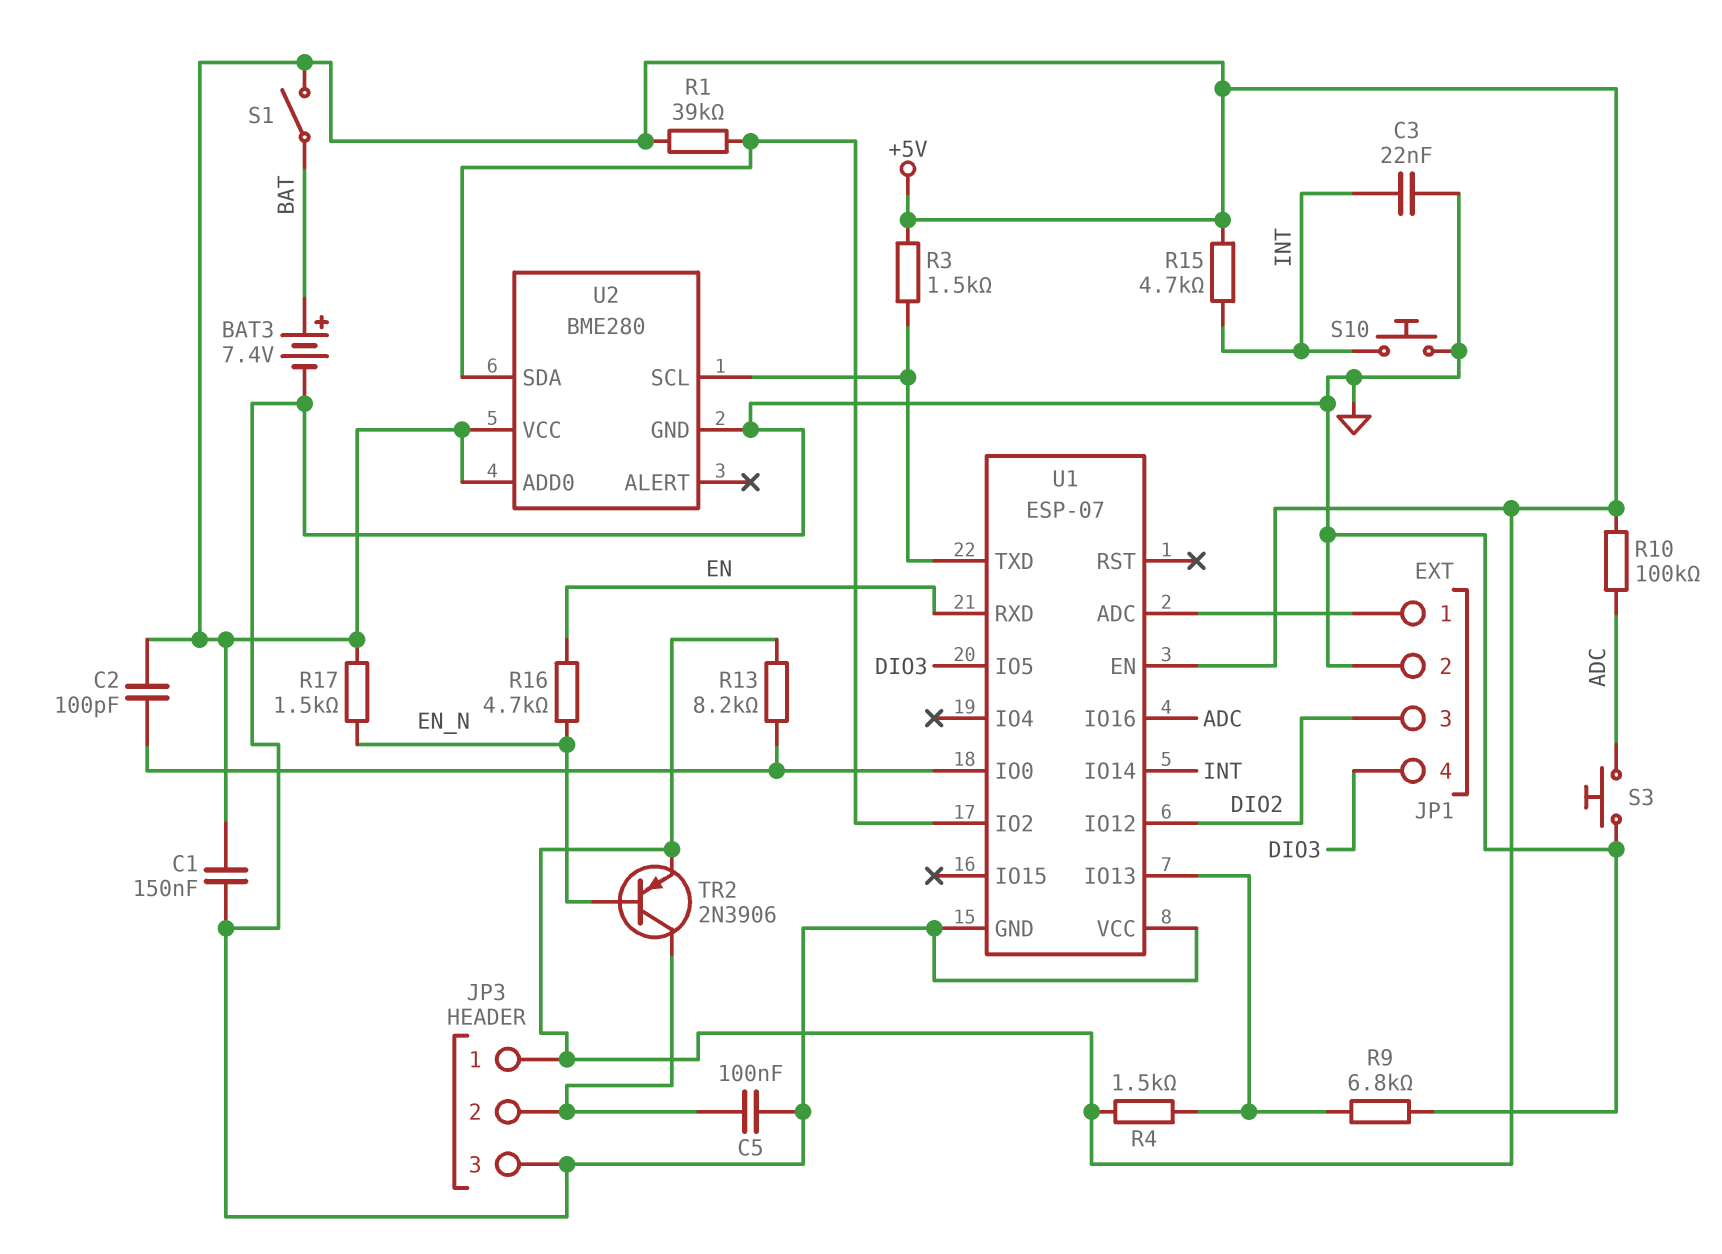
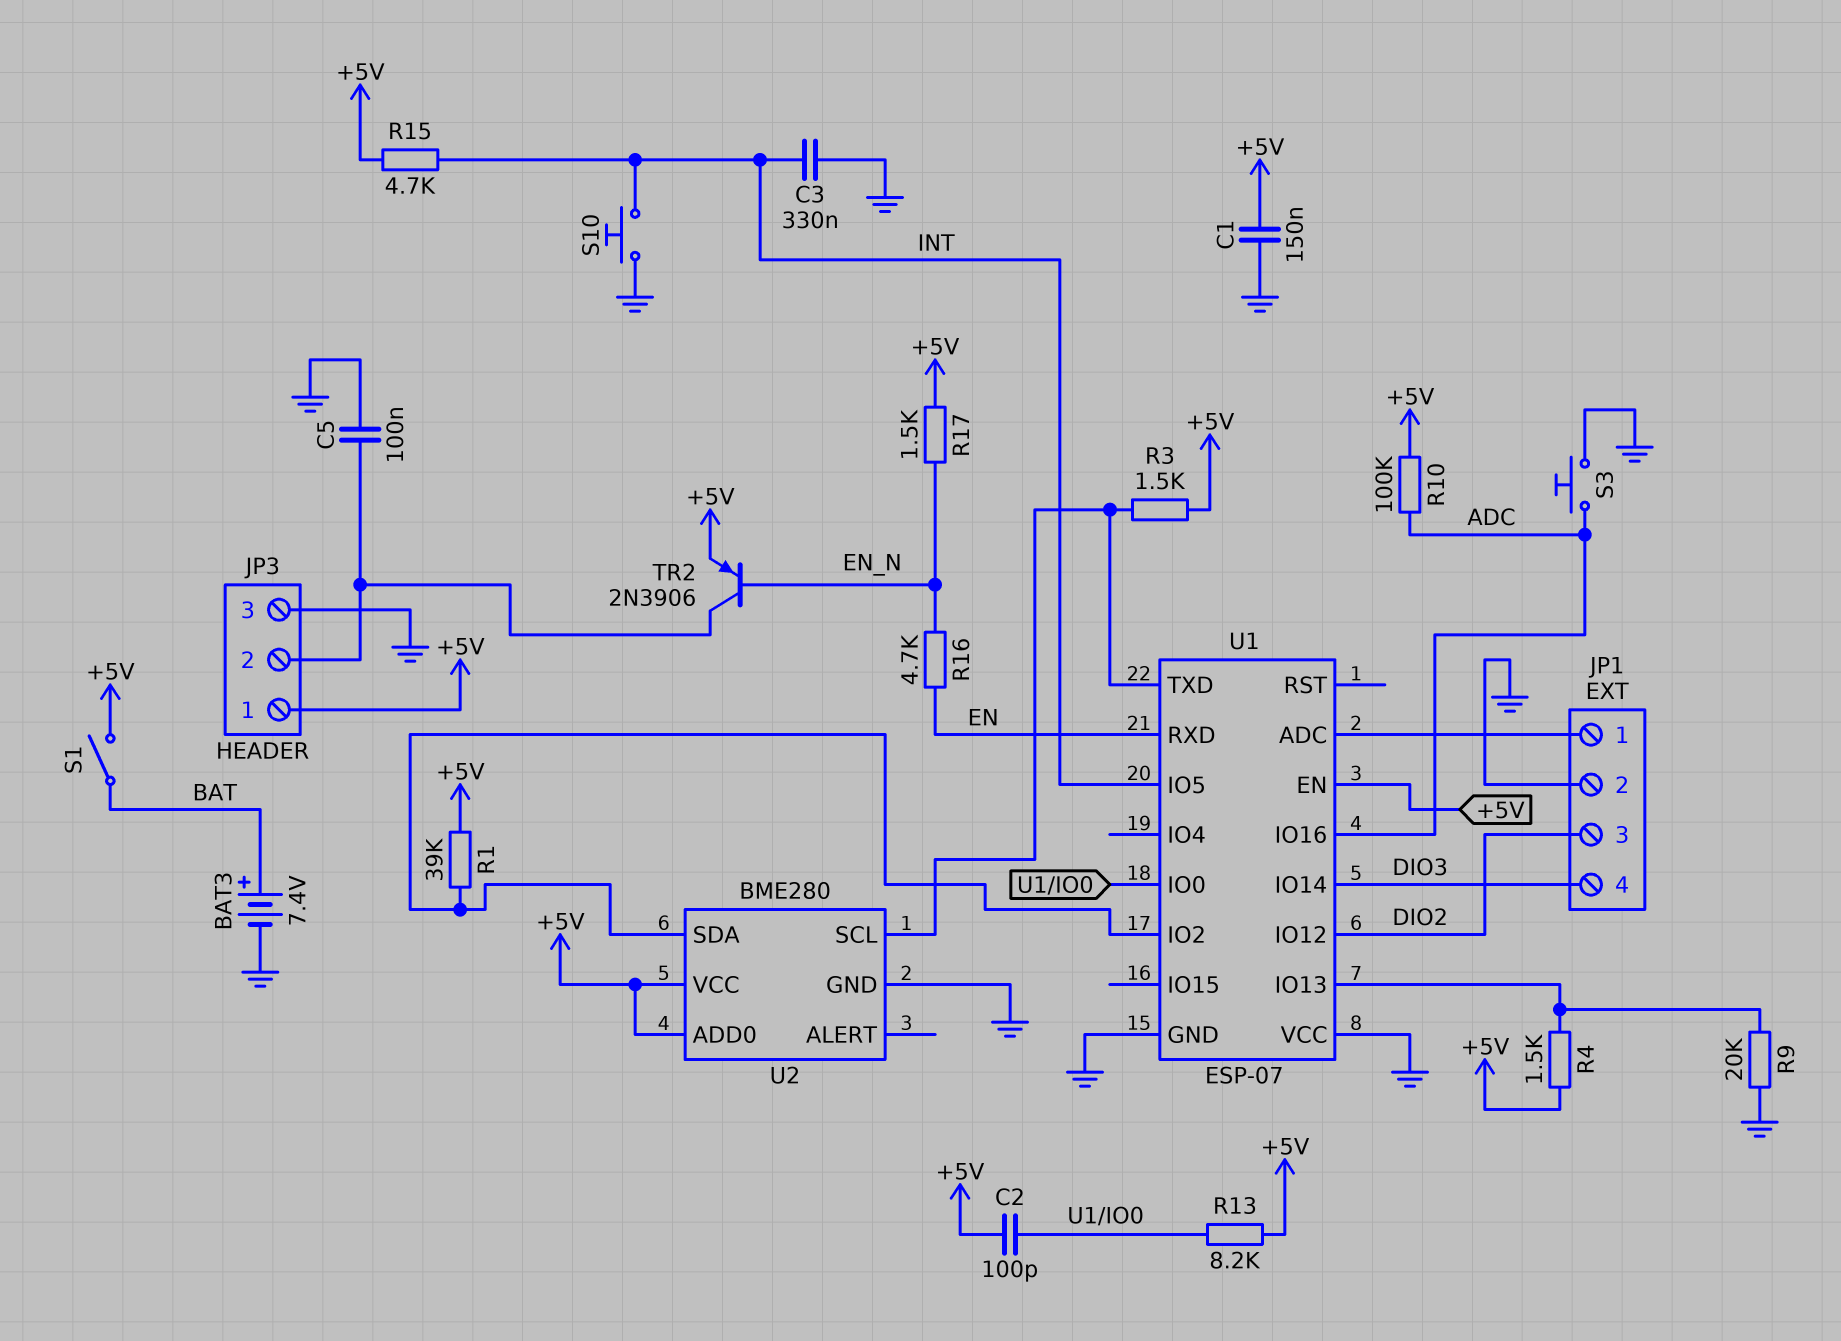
C3: 22nF (GND, INT) -> 330nF (GND, INT)
R9: 6.8k (GND, U1/IO13) -> 20k (GND, U1/IO13)
U1 pin IO5: DIO3 -> INT
U1 pin IO14: INT -> DIO3

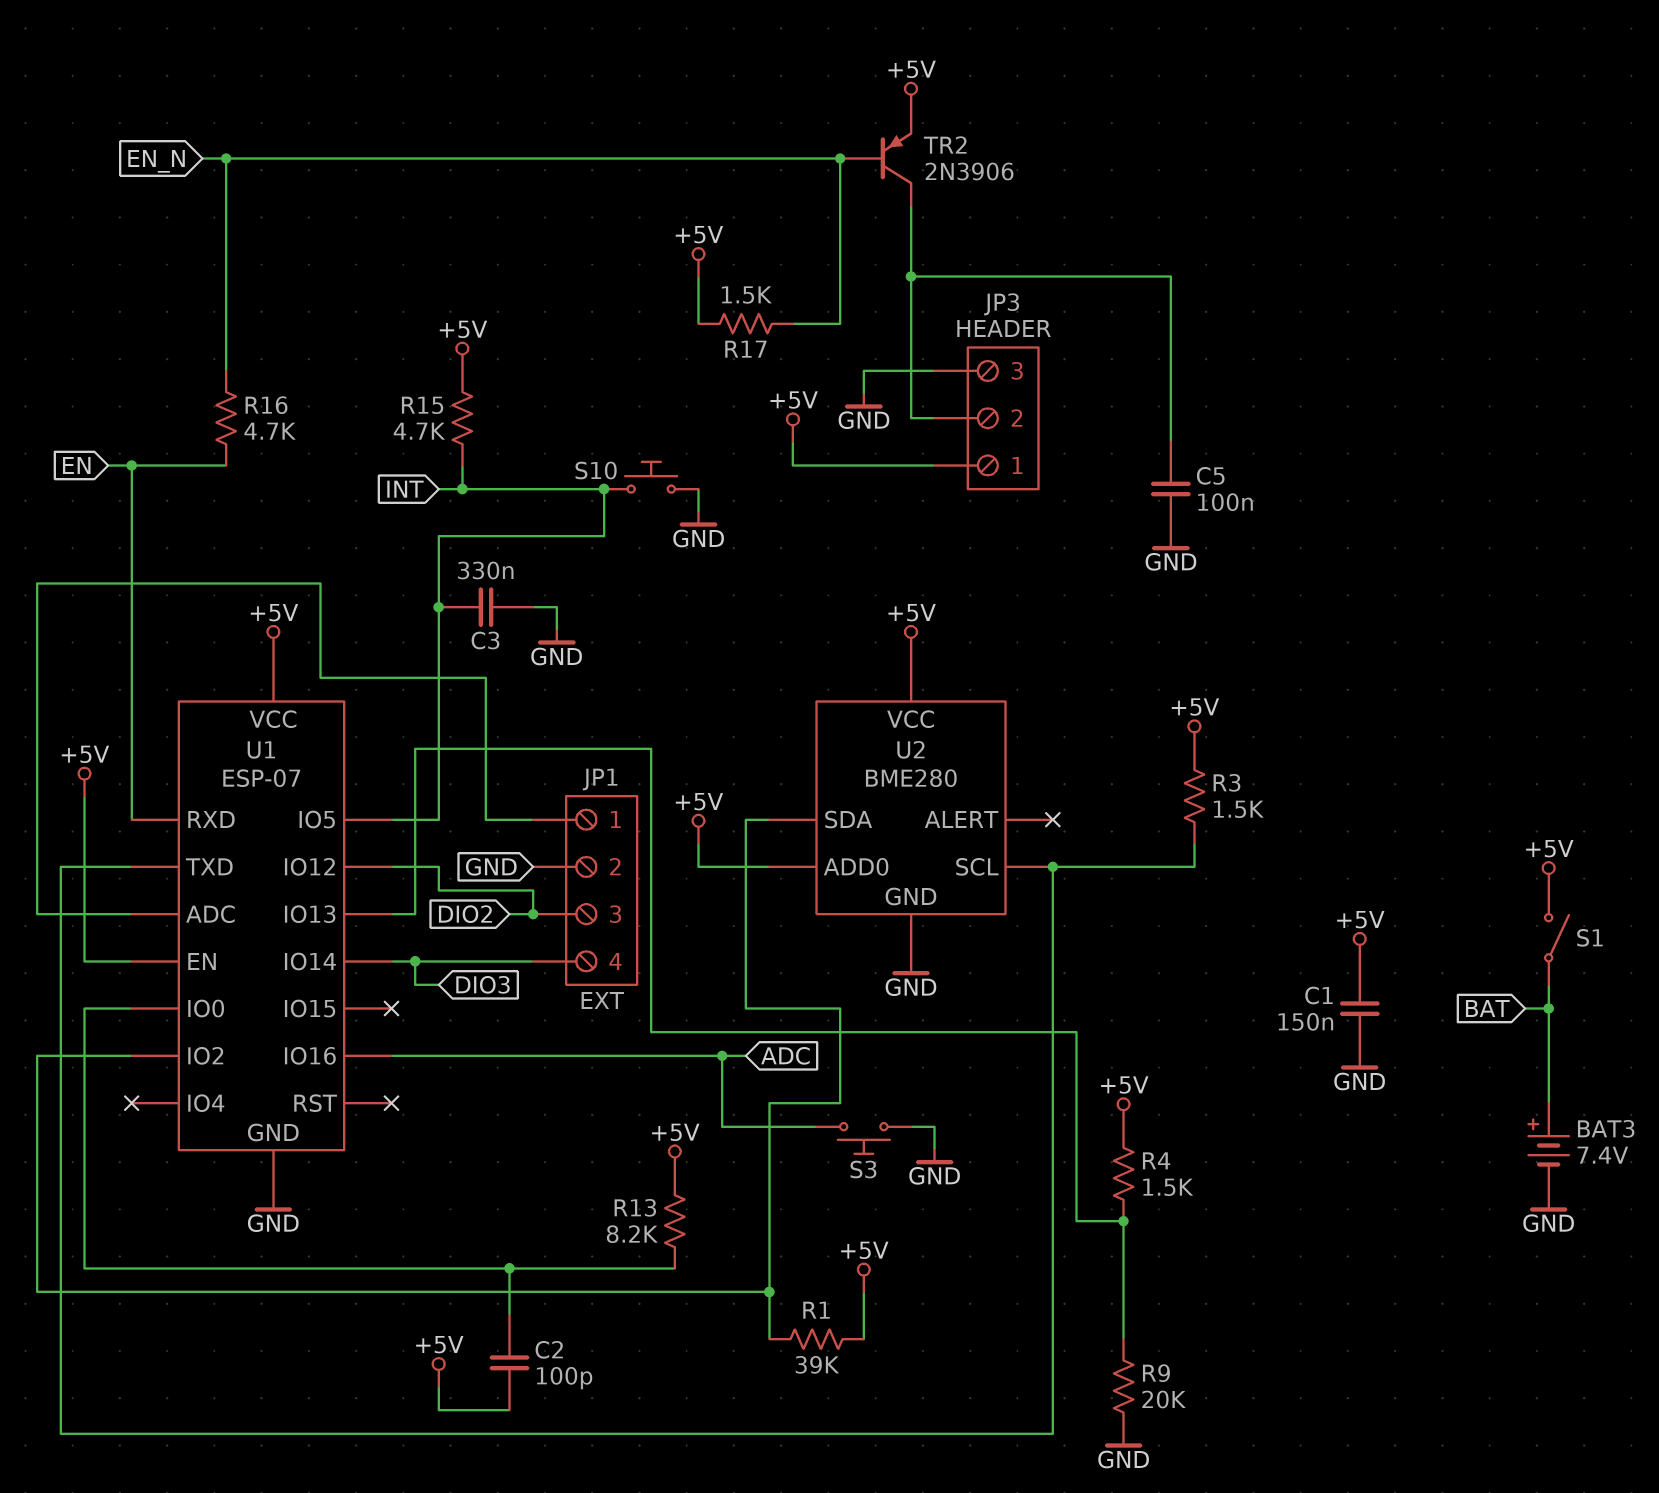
R10: 100k (+5V, ADC) -> none
U1 pin VCC: GND -> +5V

